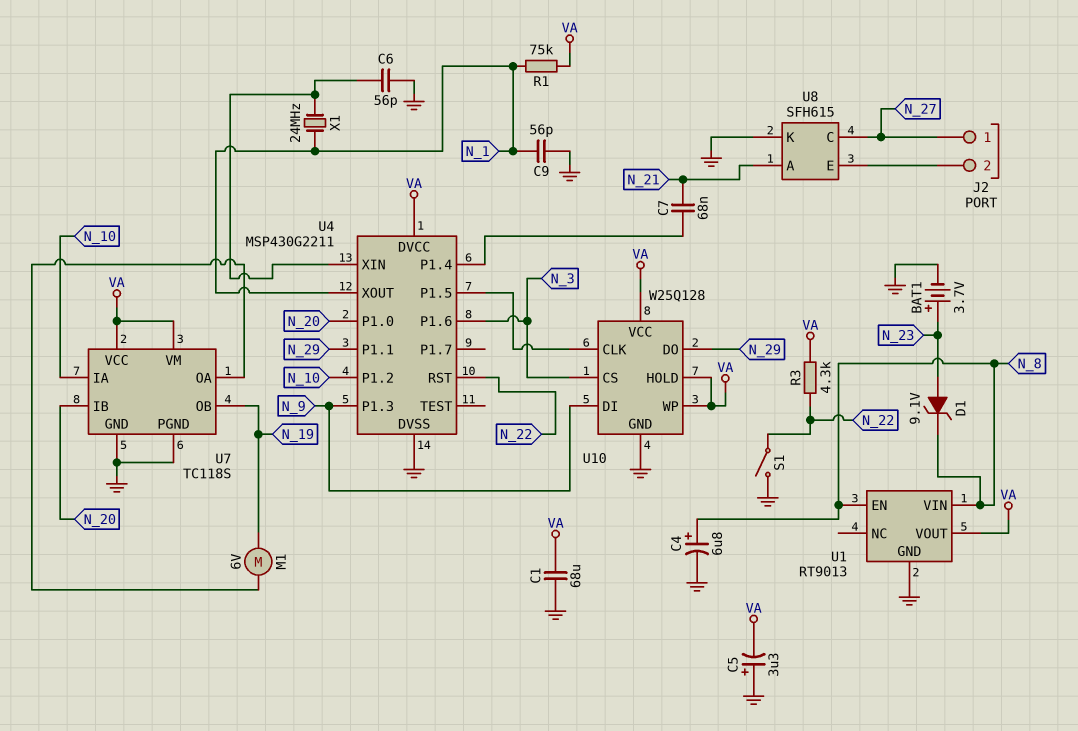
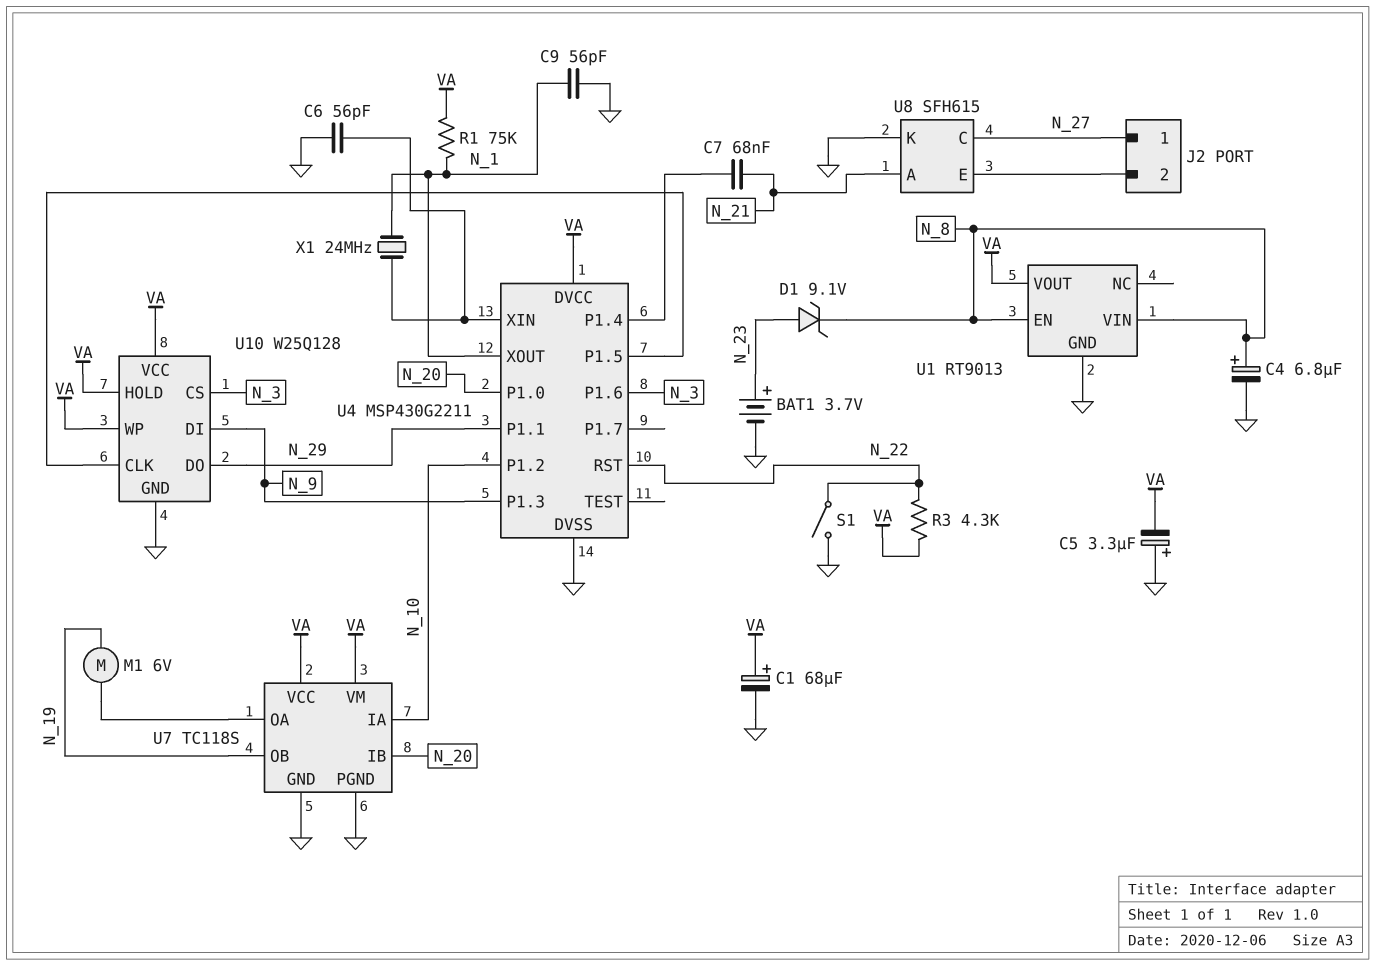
C1: 68uF (GND, VA) -> 68uF (plus VA, minus GND)

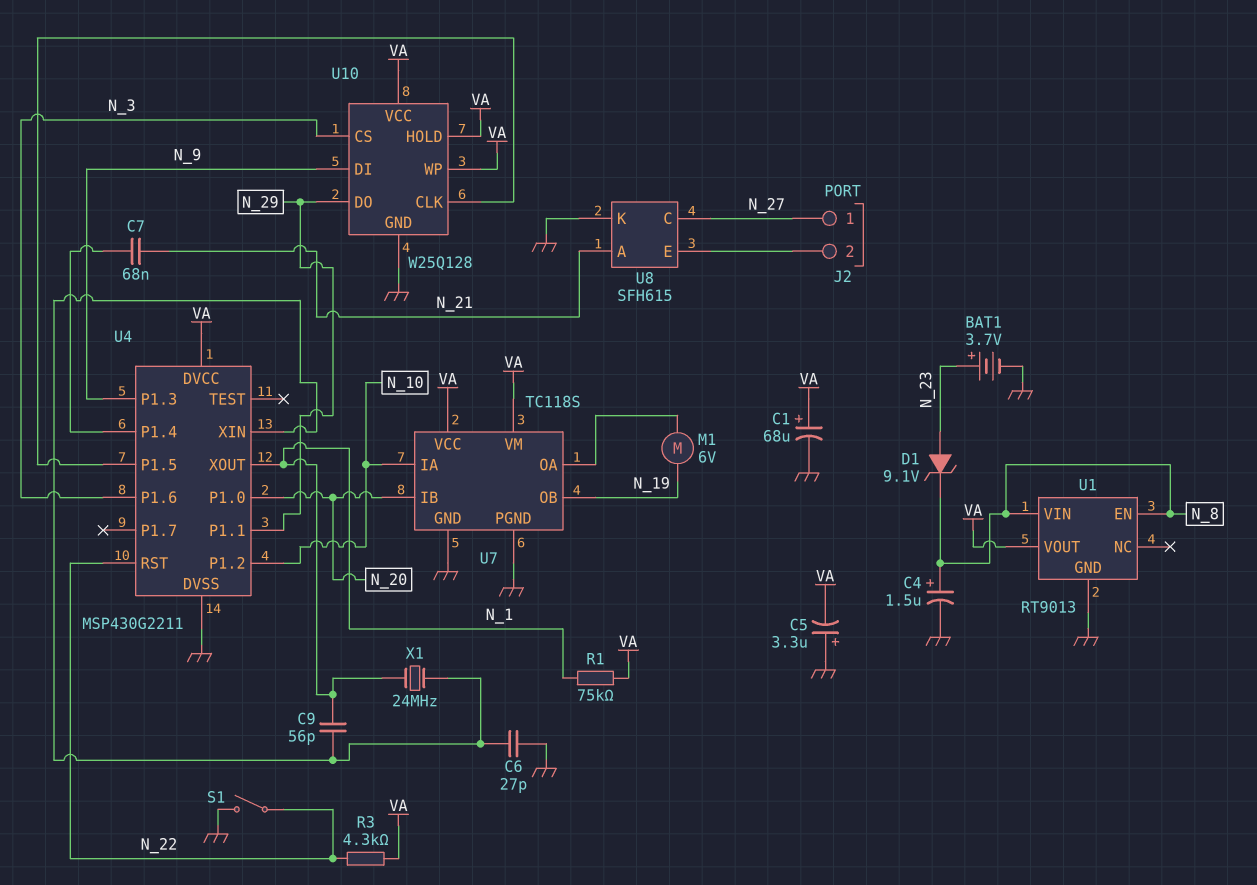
C4: 6.8uF (plus N_8, minus GND) -> 1.5uF (plus N_8, minus GND)
C6: 56pF (GND, U4/XIN) -> 27pF (GND, U4/XIN)
C9: 56pF (GND, N_1) -> 56pF (N_1, U4/XIN)

